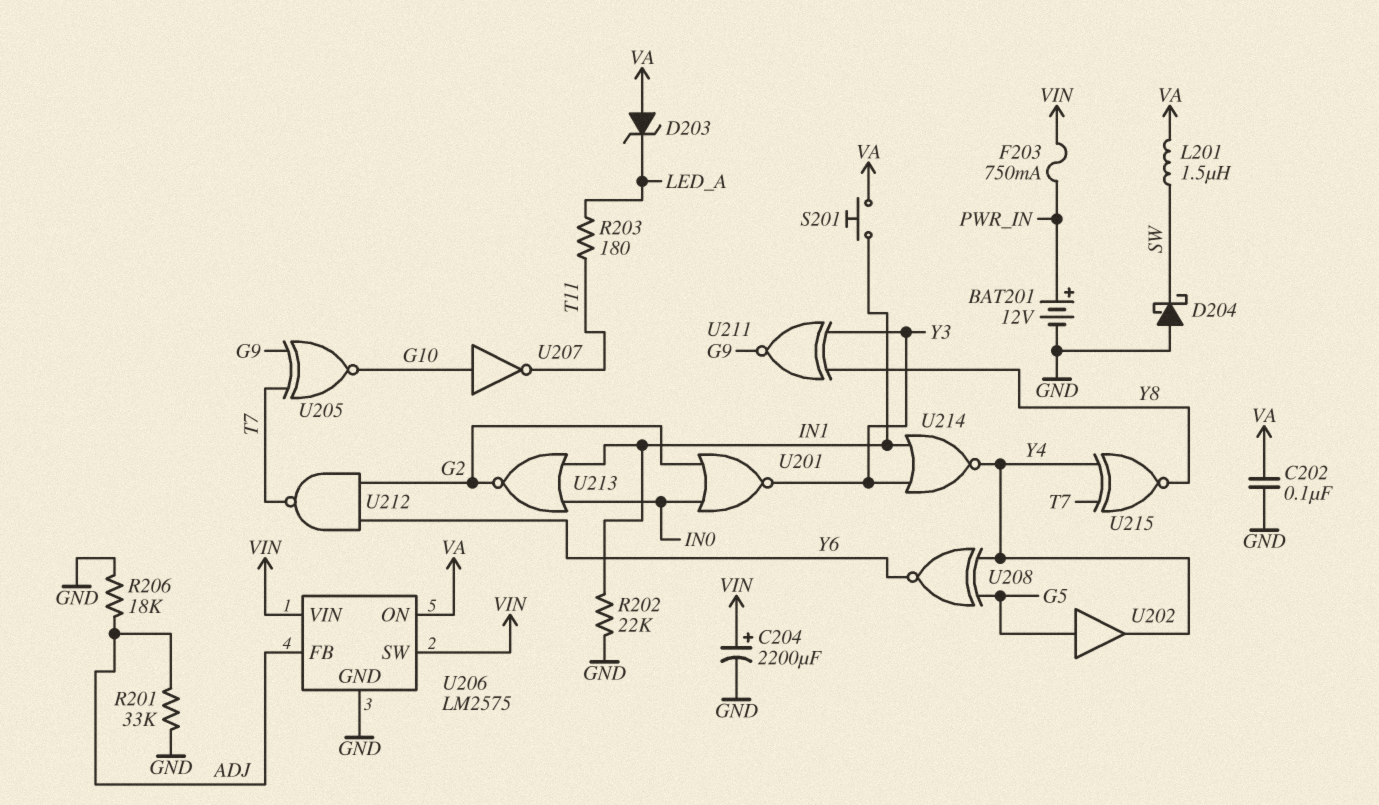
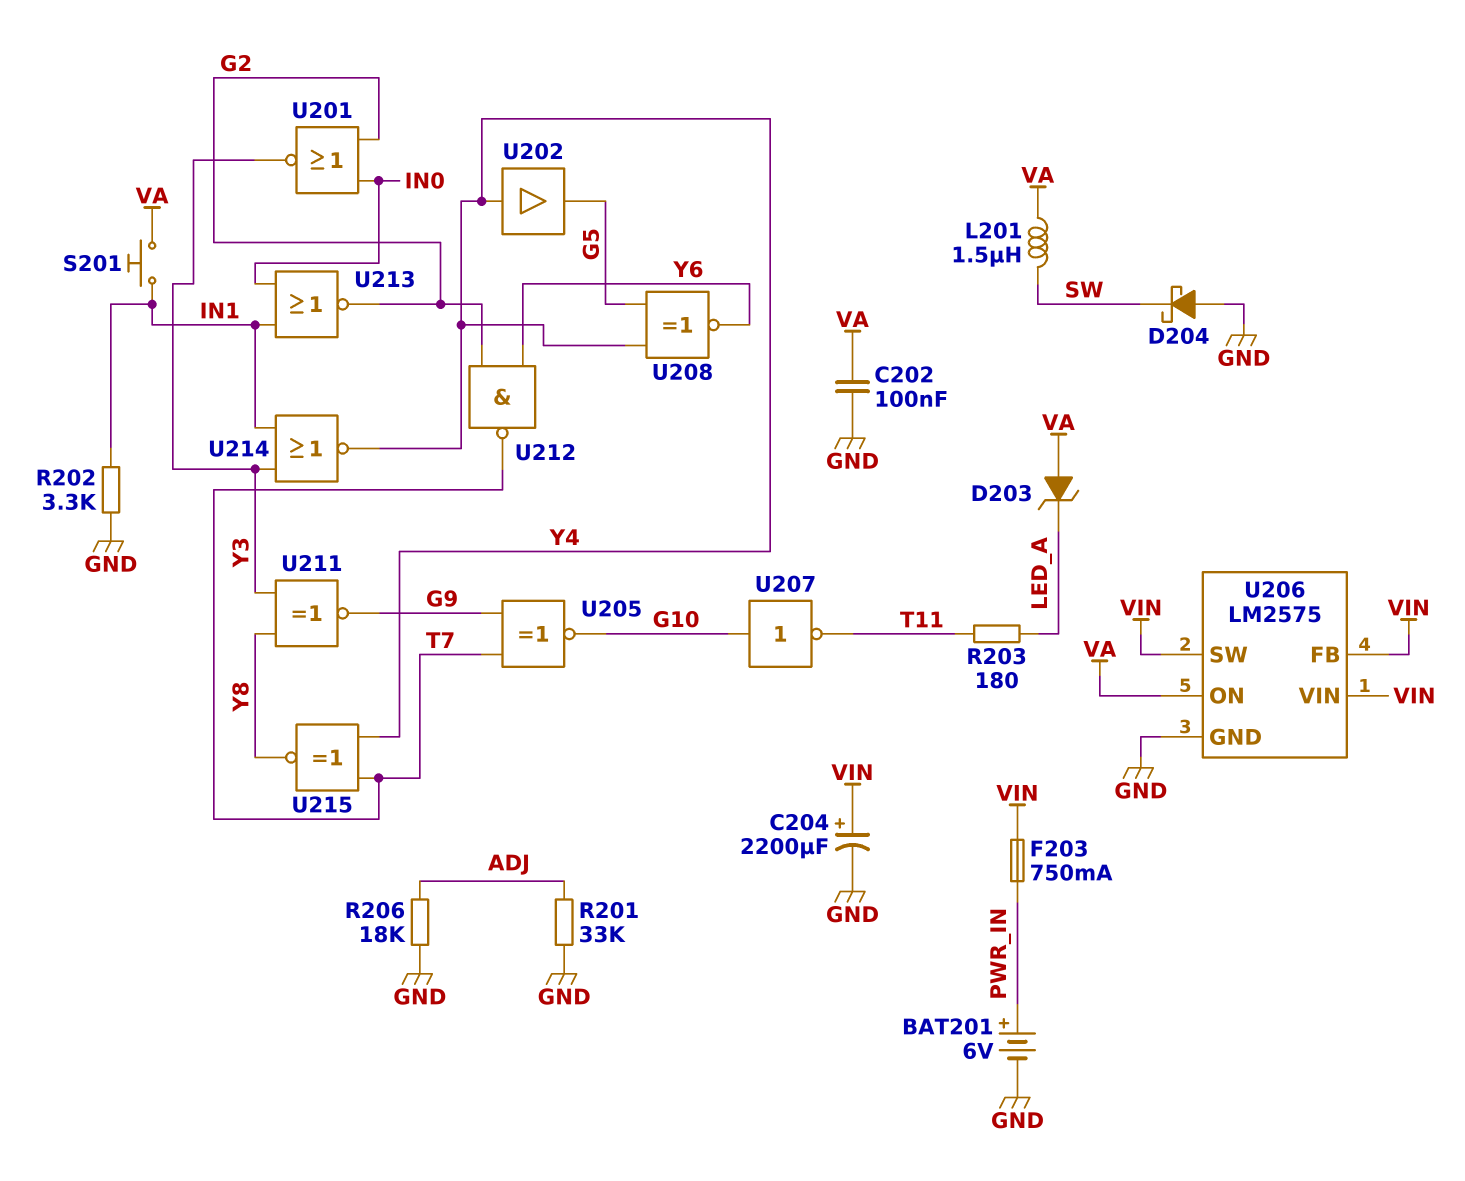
BAT201: 12V (plus PWR_IN, minus GND) -> 6V (plus PWR_IN, minus GND)
R202: 22k (GND, IN1) -> 3.3k (GND, IN1)
U202: buffer (in G5, out Y4) -> buffer (in Y4, out G5)
U206 pin FB: ADJ -> VIN

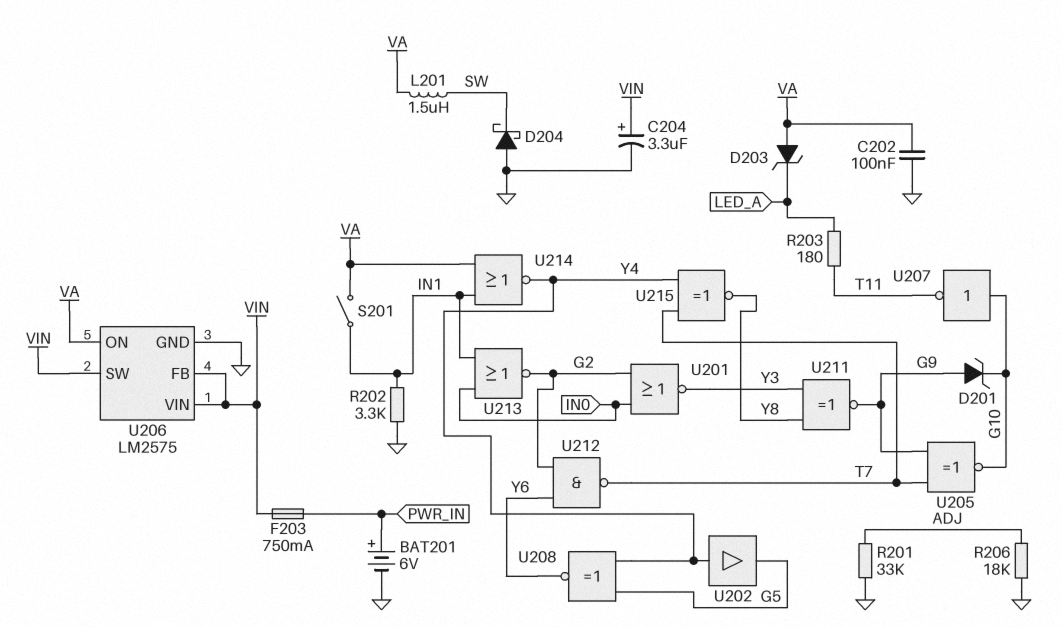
C204: 2200uF (plus VIN, minus GND) -> 3.3uF (plus VIN, minus GND)
D201: none -> zener (A G9, K G10)
S201: button (IN1, VA) -> switch (IN1, VA)
U214: NOR (in IN1, in Y3, out Y4) -> NOR (in IN1, in VA, out Y4)

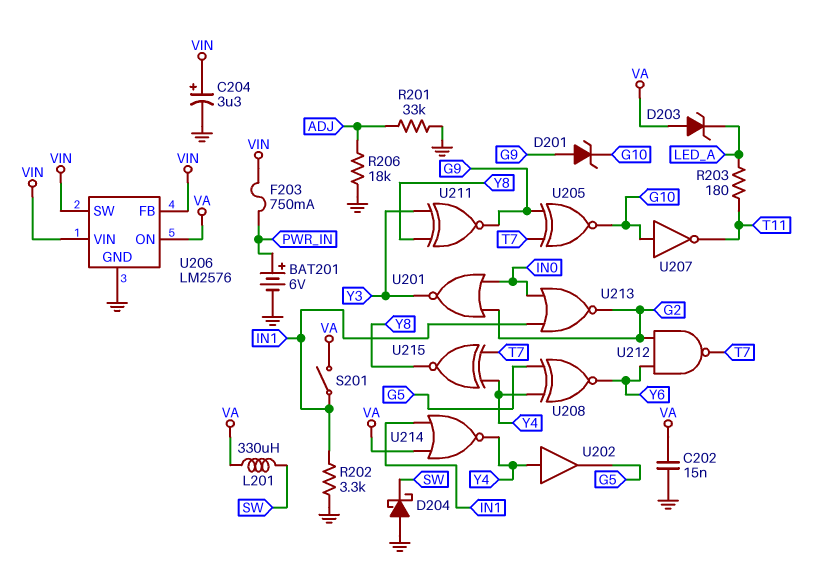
C202: 100nF (GND, VA) -> 15nF (GND, VA)
L201: 1.5uH (SW, VA) -> 330uH (SW, VA)
U206: LM2575 -> LM2576

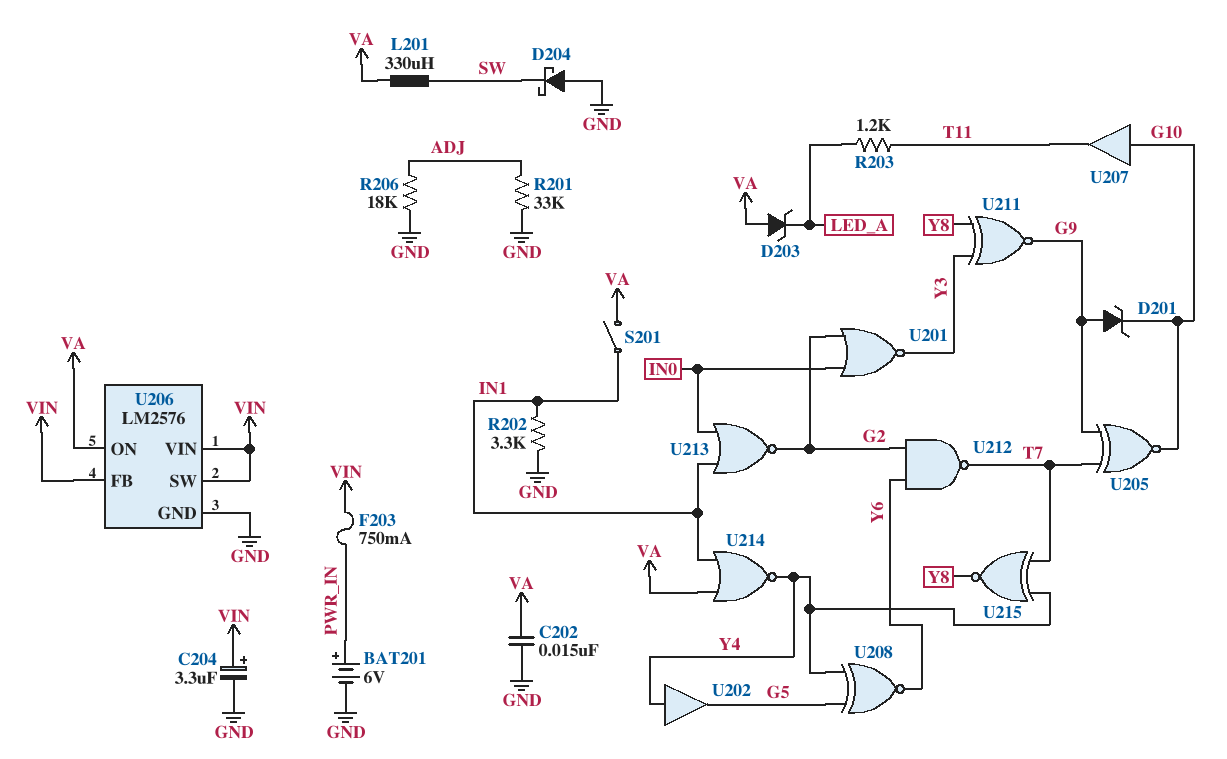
R203: 180 (LED_A, T11) -> 1.2k (LED_A, T11)
U207: NOT (in G10, out T11) -> buffer (in G10, out T11)

